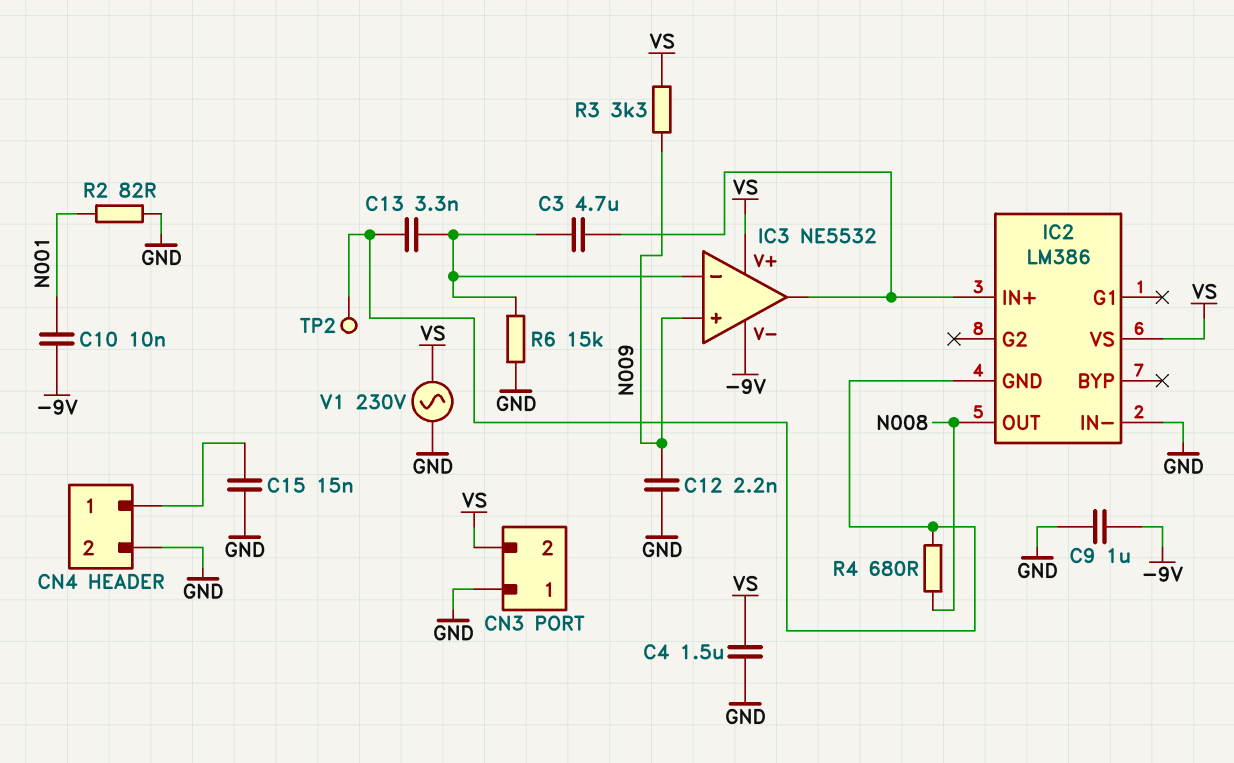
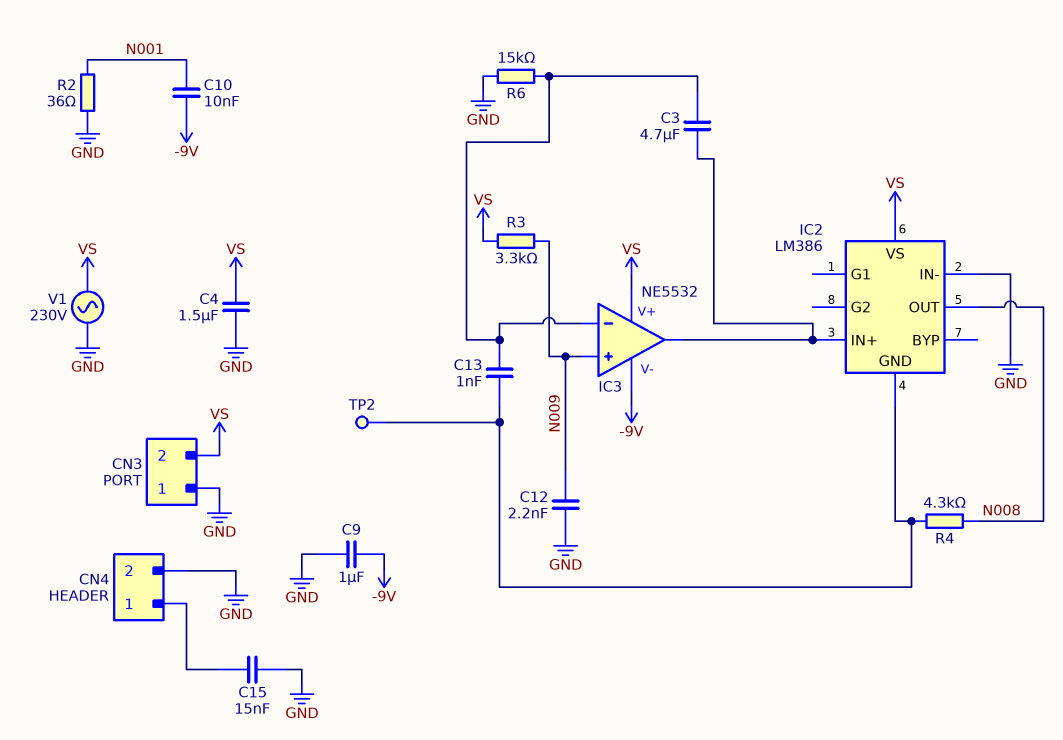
C13: 3.3nF (IC2/GND, IC3/in-) -> 1nF (IC2/GND, IC3/in-)
R2: 82 (GND, N001) -> 36 (GND, N001)
R4: 680 (IC2/GND, N008) -> 4.3k (IC2/GND, N008)

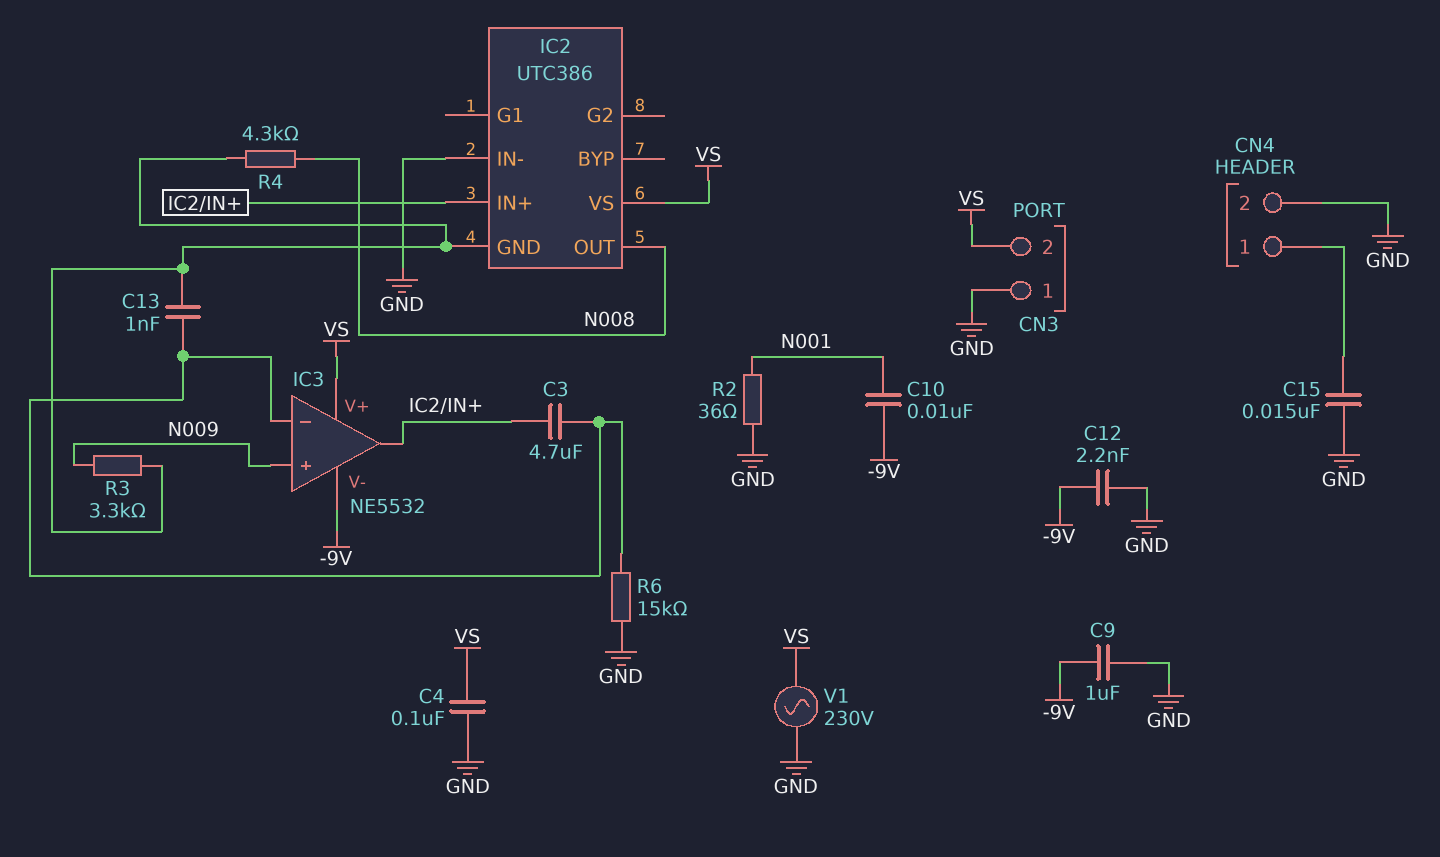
C4: 1.5uF (GND, VS) -> 100nF (GND, VS)
C12: 2.2nF (GND, N009) -> 2.2nF (-9V, GND)
IC2: LM386 -> UTC386
R3: 3.3k (N009, VS) -> 3.3k (IC2/GND, N009)
TP2: test point (IC2/GND) -> none

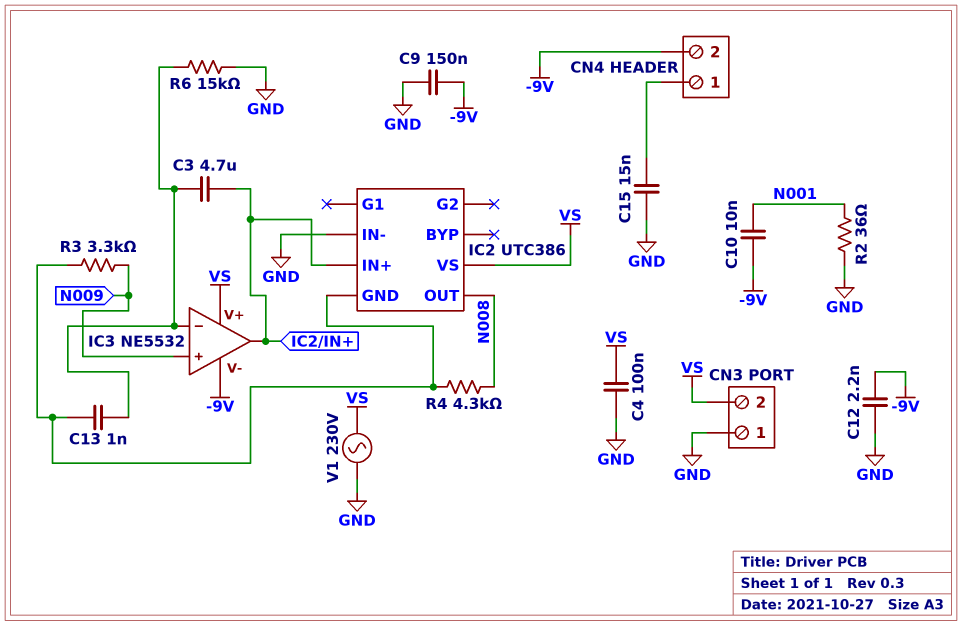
C9: 1uF (-9V, GND) -> 150nF (-9V, GND)
CN4 pin 2: GND -> -9V

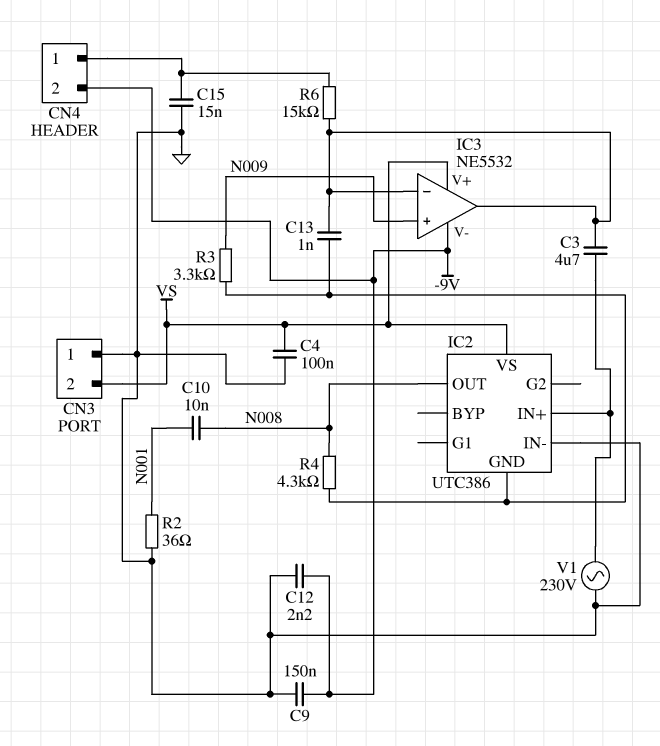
C10: 10nF (-9V, N001) -> 10nF (N001, N008)
IC3 pin out: IC2/IN+ -> IC3/in-
R6: 15k (GND, IC3/in-) -> 15k (CN4/1, IC3/in-)
V1: AC 230V (GND, VS) -> AC 230V (GND, IC2/IN+)

